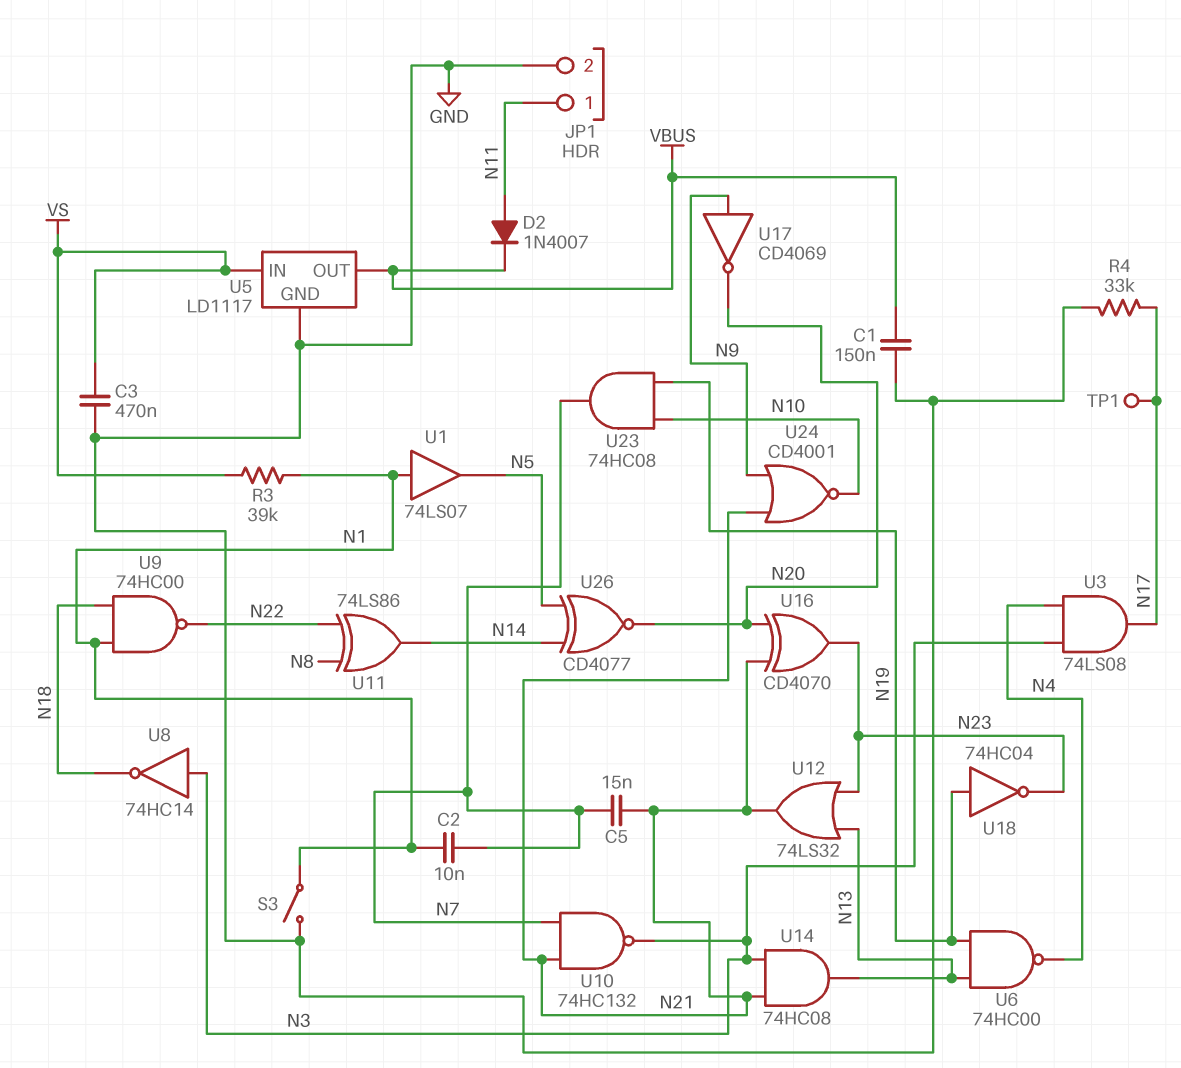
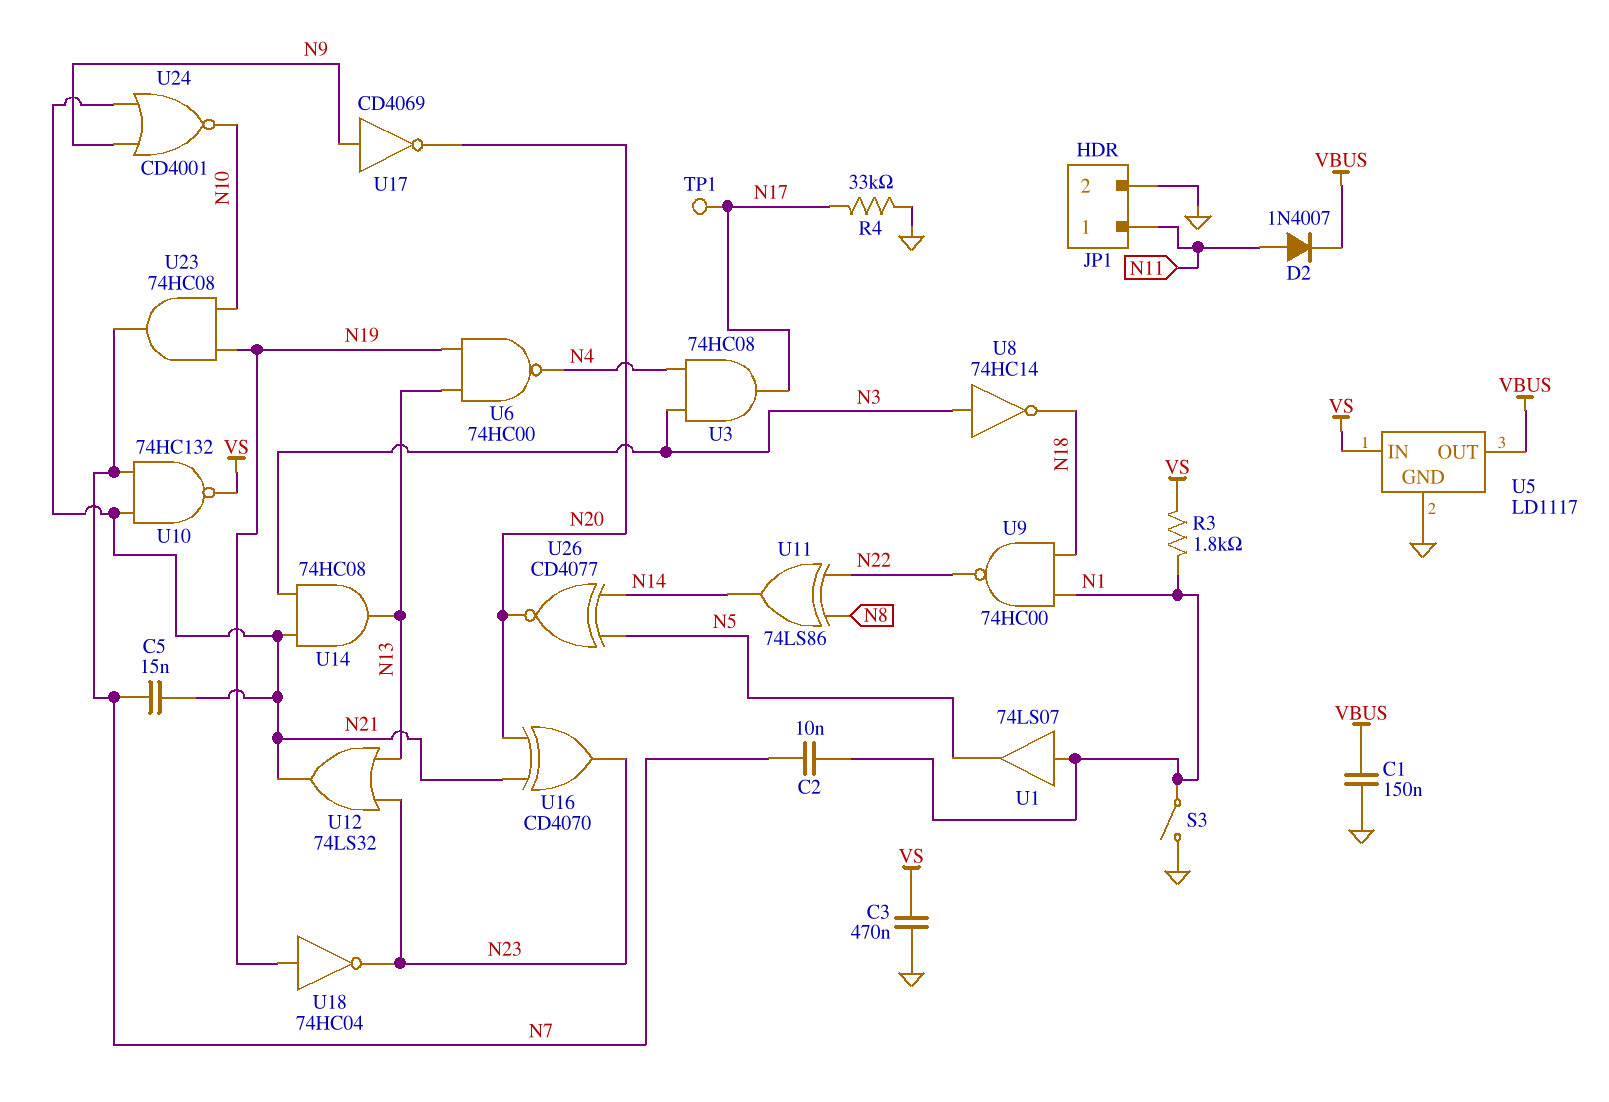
R3: 39k (N1, VS) -> 1.8k (N1, VS)
U3: AND 74LS08 (in N3, in N4, out N17) -> AND 74HC08 (in N3, in N4, out N17)
U10: NAND 74HC132 (in N7, in N21, out N3) -> NAND 74HC132 (in N7, in N21, out VS)

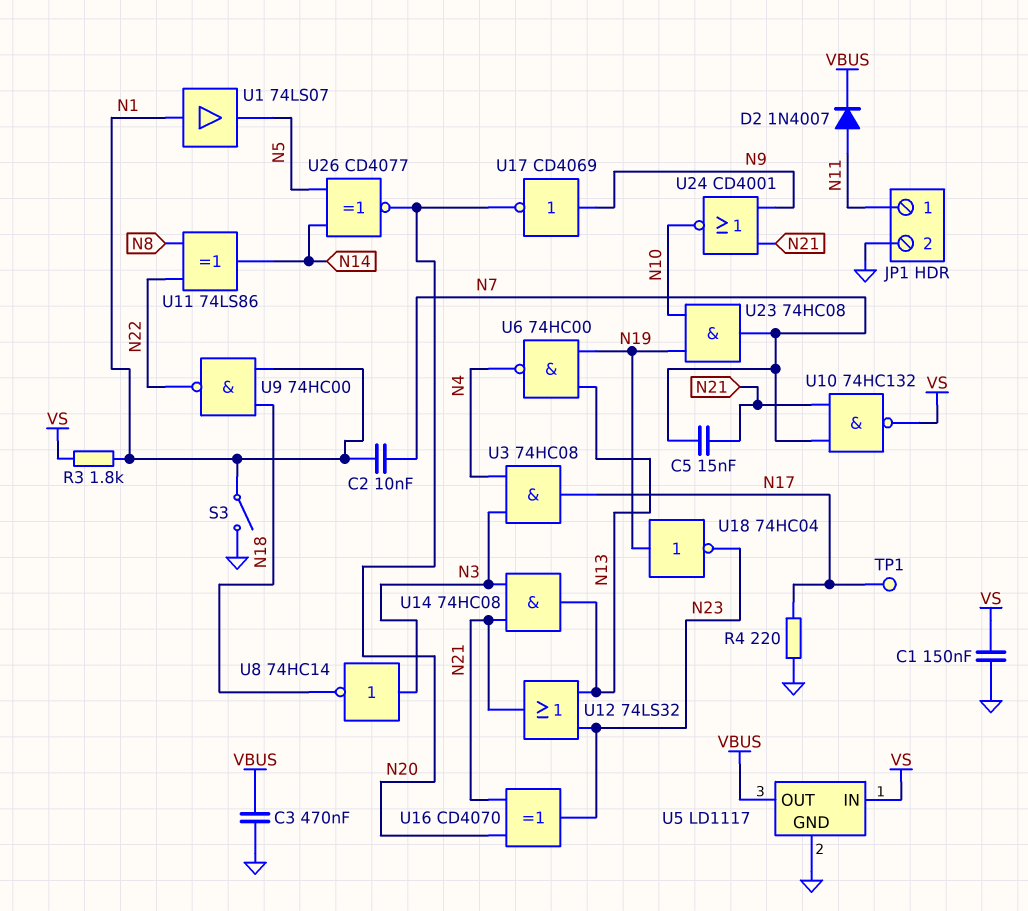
C1: 150nF (GND, VBUS) -> 150nF (GND, VS)
C3: 470nF (GND, VS) -> 470nF (GND, VBUS)
R4: 33k (GND, N17) -> 220 (GND, N17)

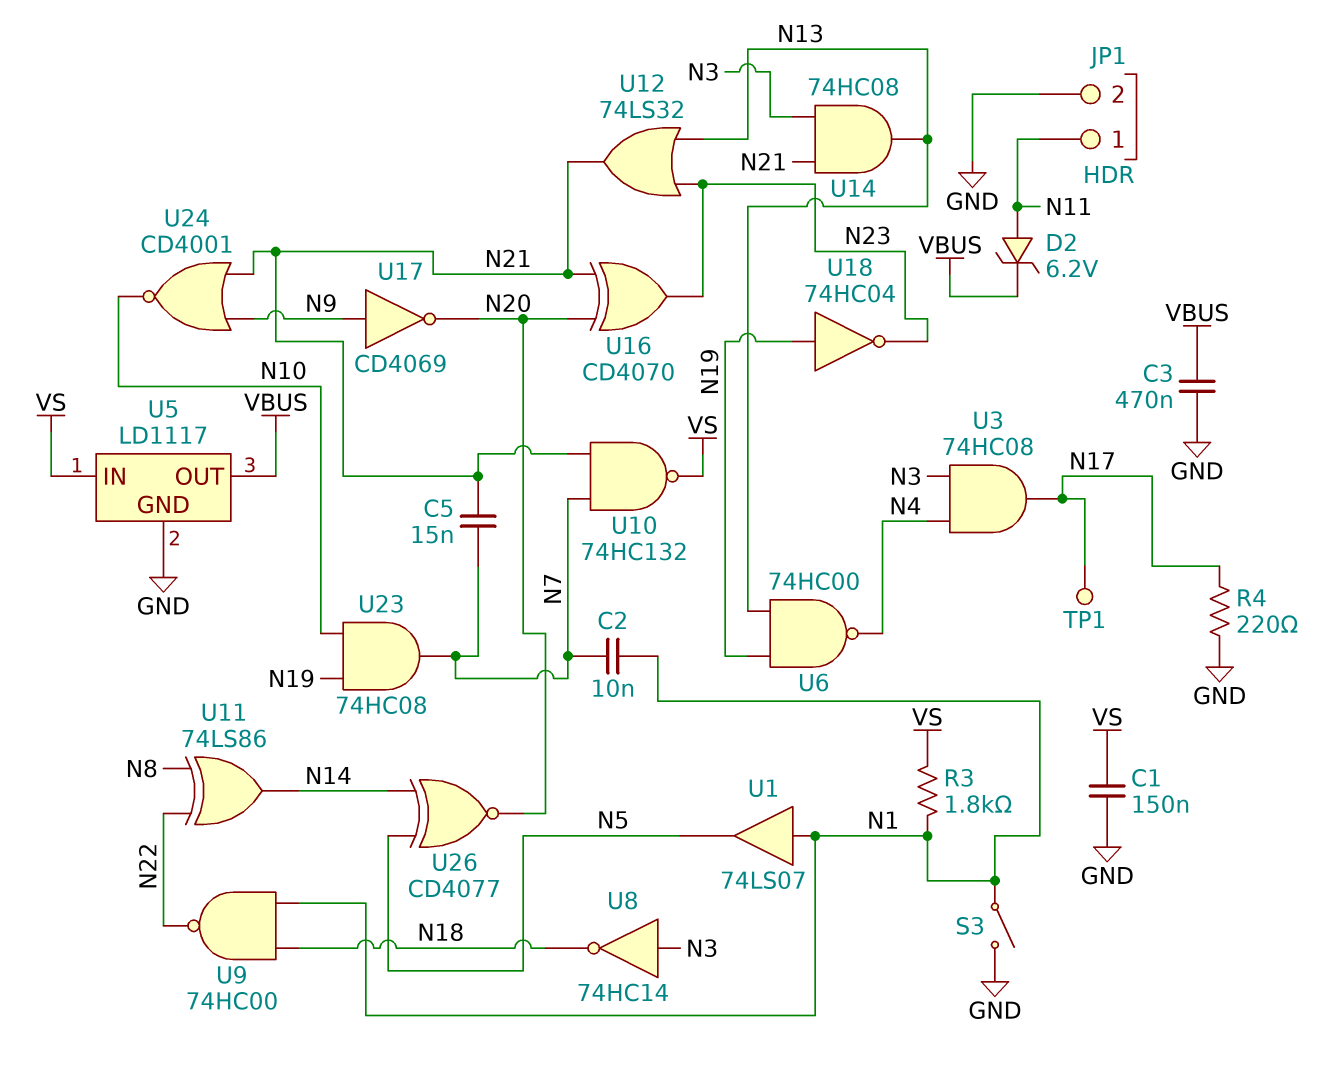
D2: diode 1N4007 (A N11, K VBUS) -> zener 6.2V (A N11, K VBUS)

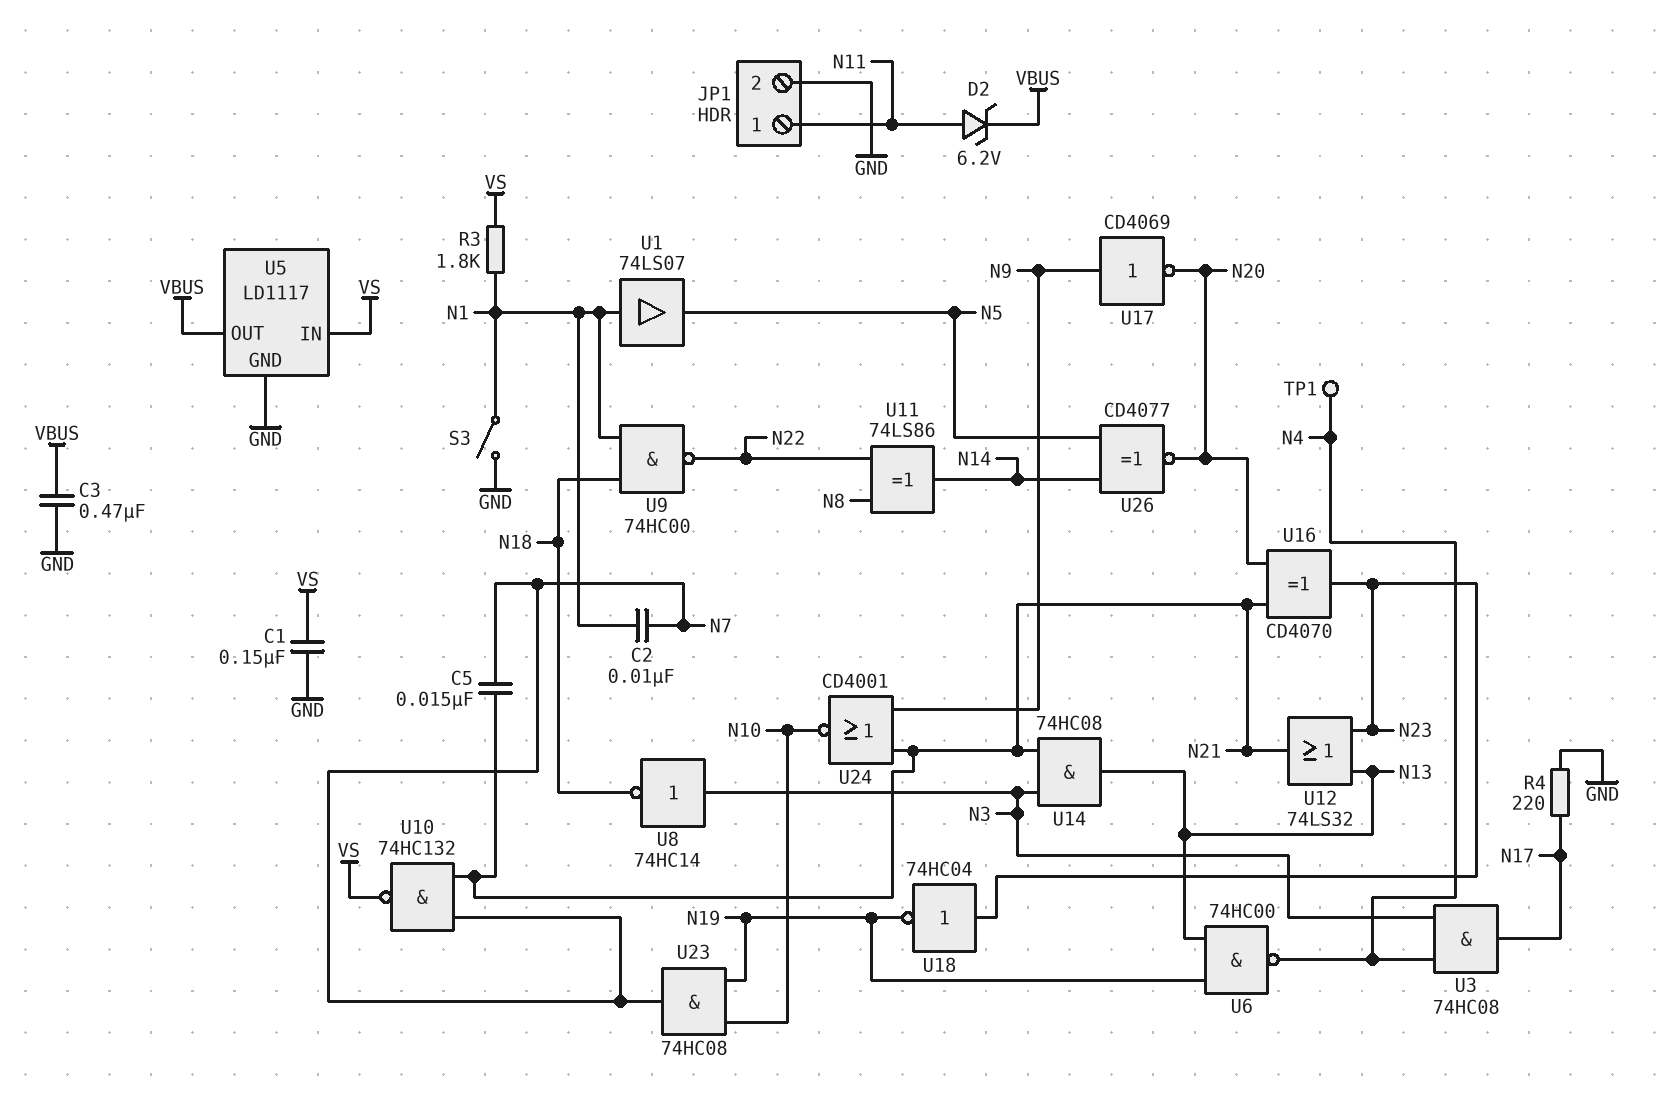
TP1: test point (N17) -> test point (N4)
U18: NOT 74HC04 (in N19, out N23) -> NOT 74HC04 (in N23, out N19)

